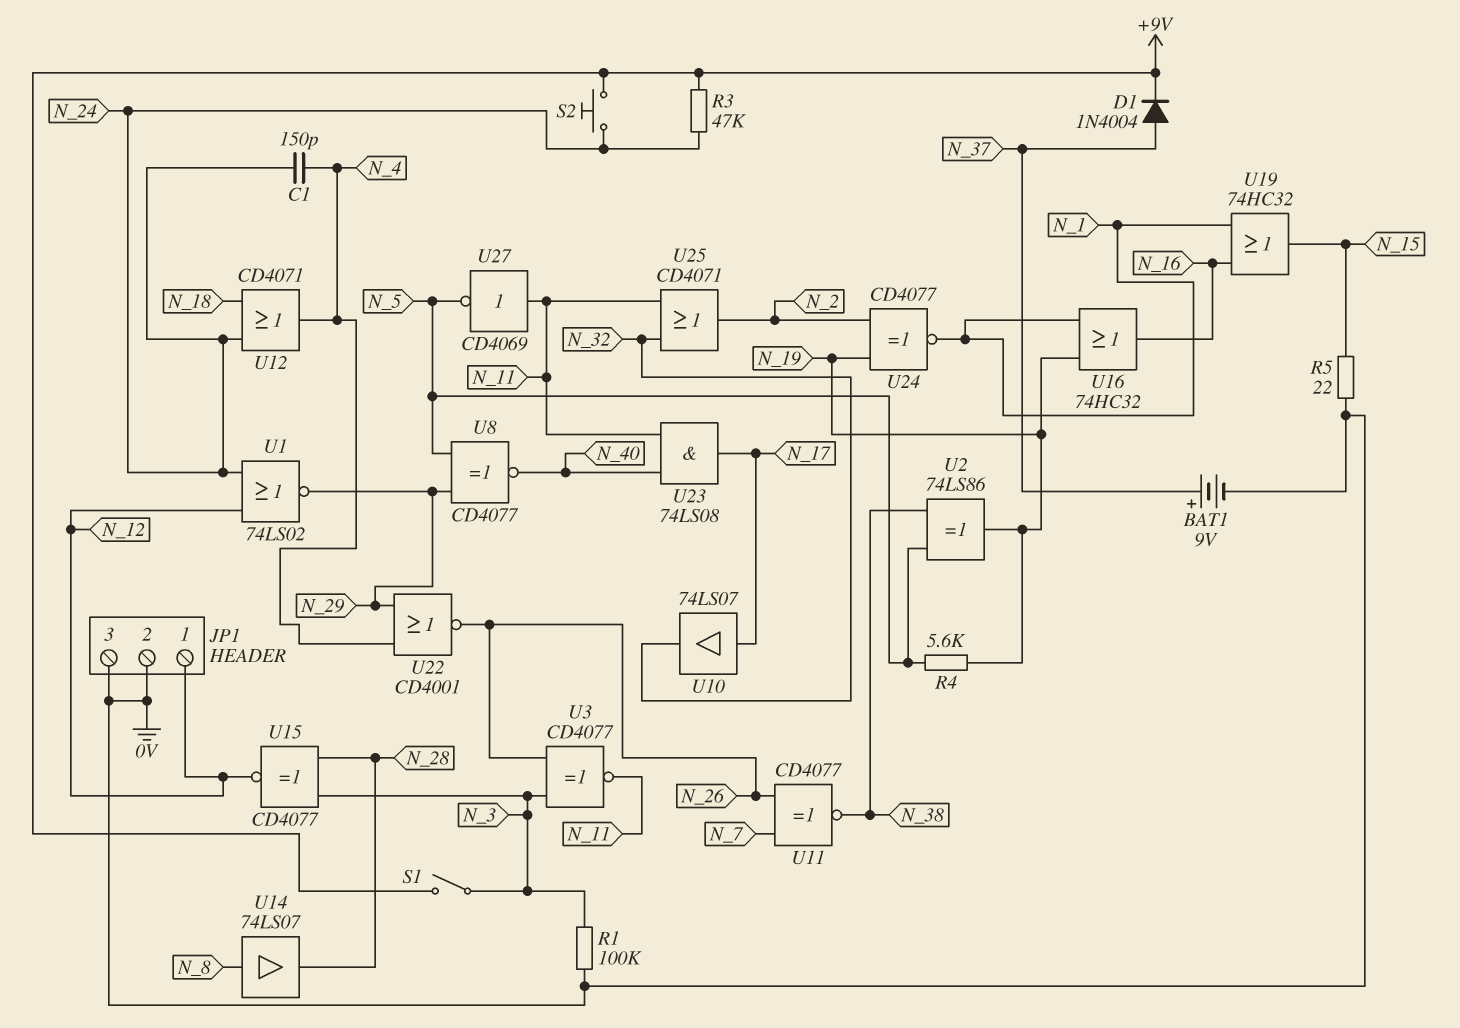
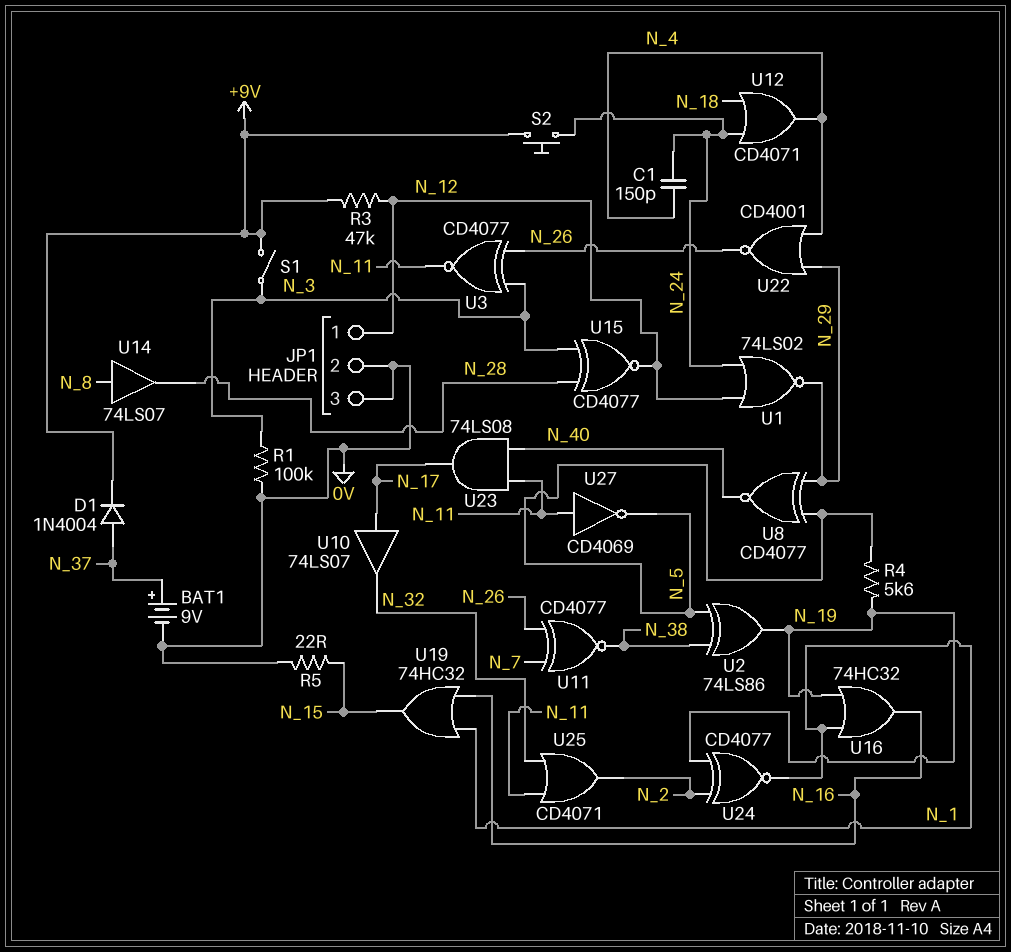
R3: 47k (+9V, N_24) -> 47k (+9V, N_12)

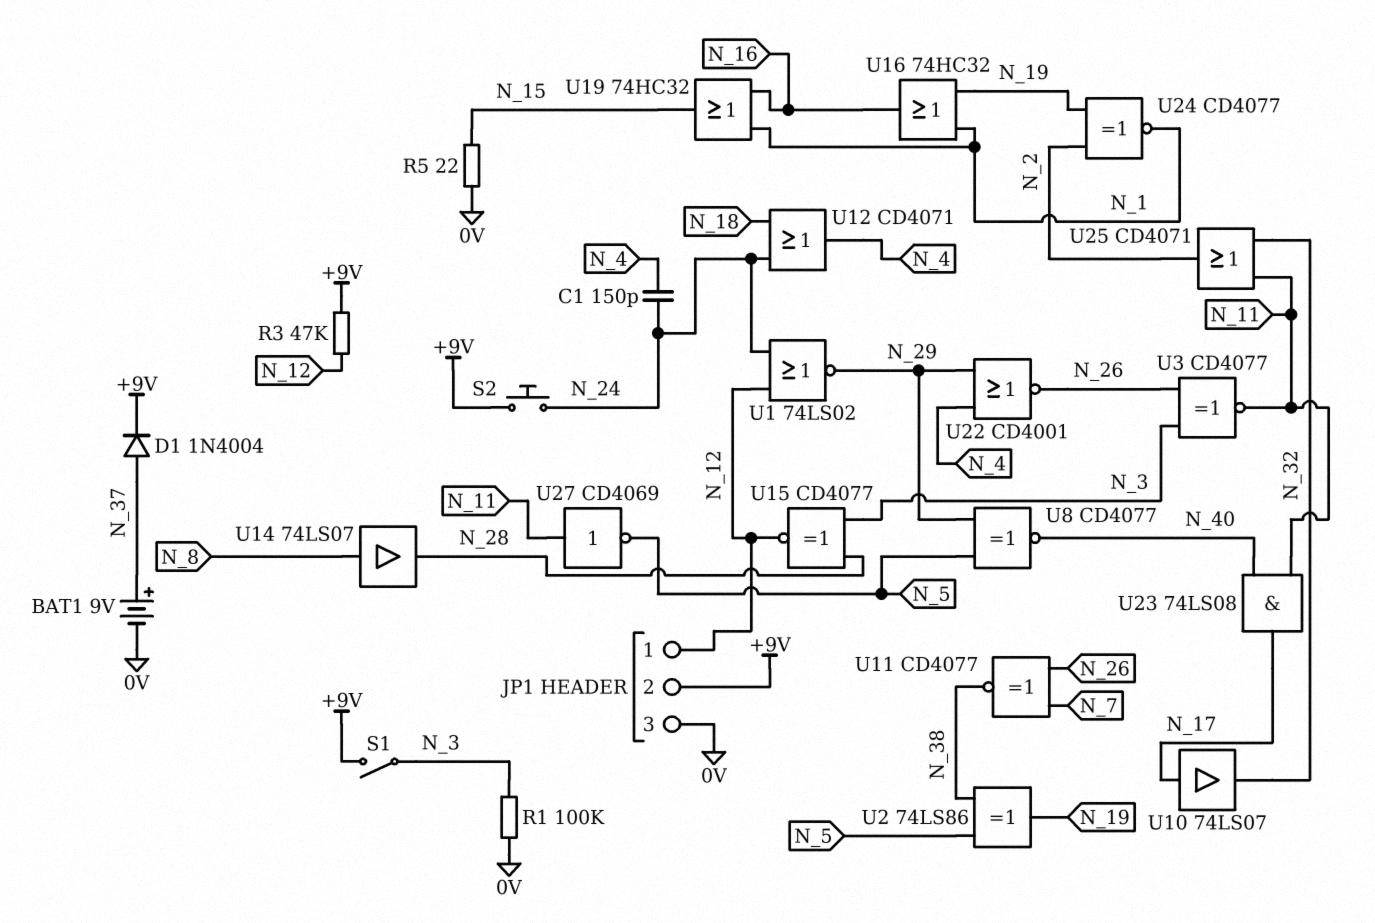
JP1 pin 2: 0V -> +9V
R4: 5.6k (N_5, N_19) -> none

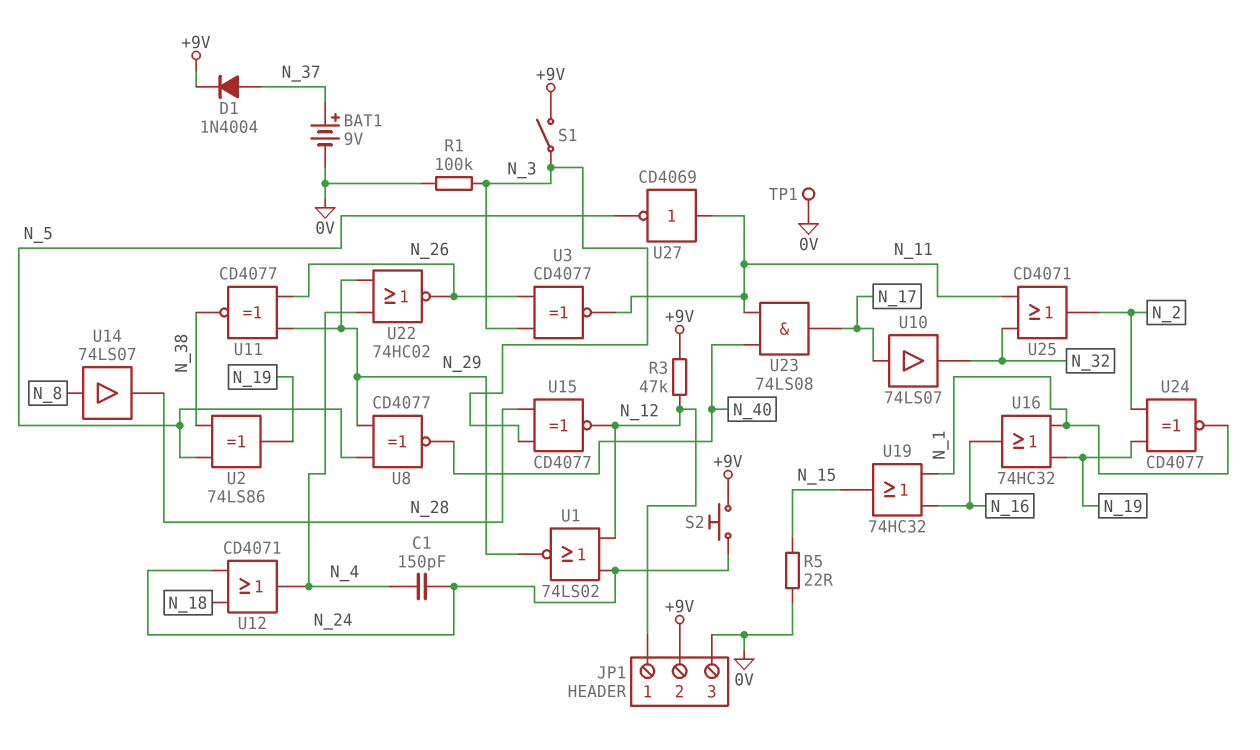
TP1: none -> test point (0V)
U11: XNOR CD4077 (in N_7, in N_26, out N_38) -> XNOR CD4077 (in N_26, in N_29, out N_38)
U22: NOR CD4001 (in N_4, in N_29, out N_26) -> NOR 74HC02 (in N_4, in N_29, out N_26)

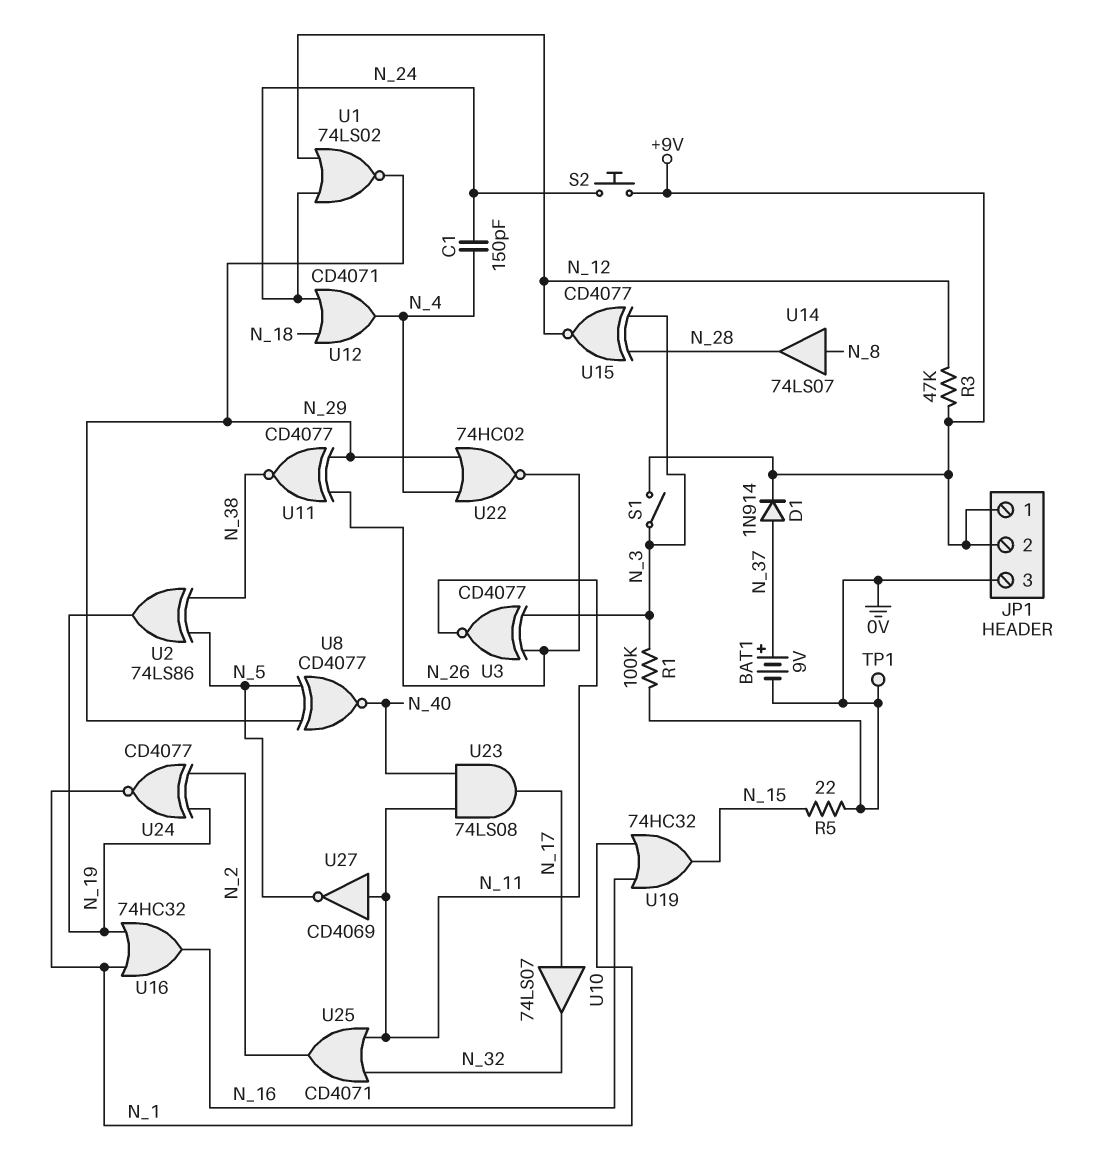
D1: diode 1N4004 (A N_37, K +9V) -> diode 1N914 (A N_37, K +9V)
JP1 pin 1: N_12 -> +9V

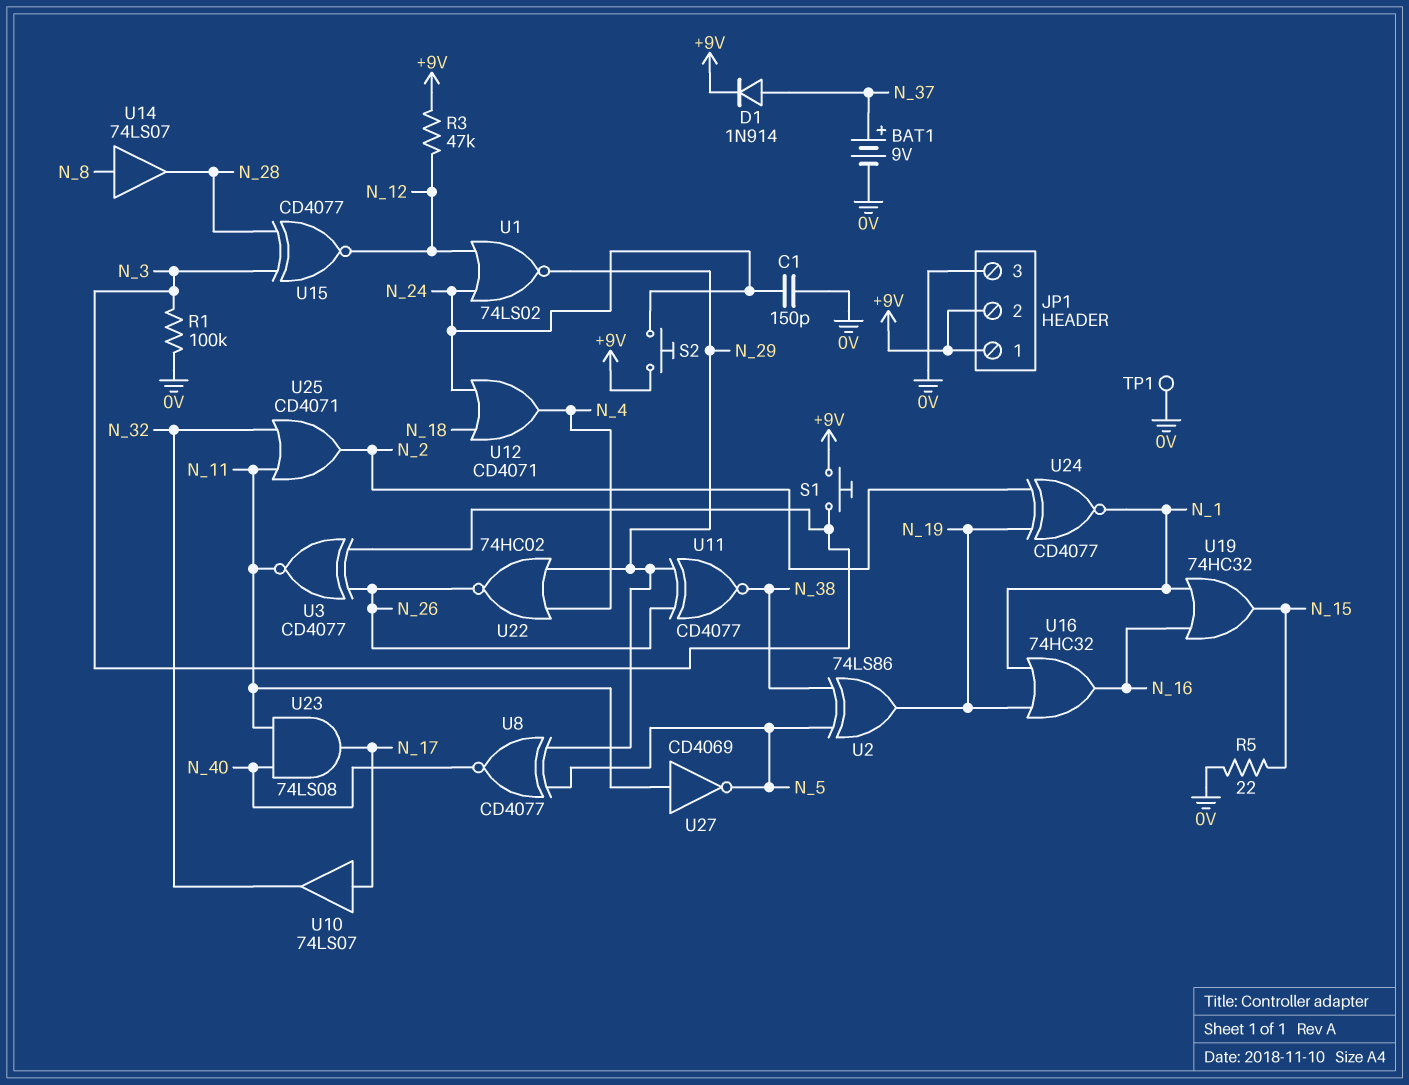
C1: 150pF (N_4, N_24) -> 150pF (0V, N_24)
S1: switch (+9V, N_3) -> button (+9V, N_3)

